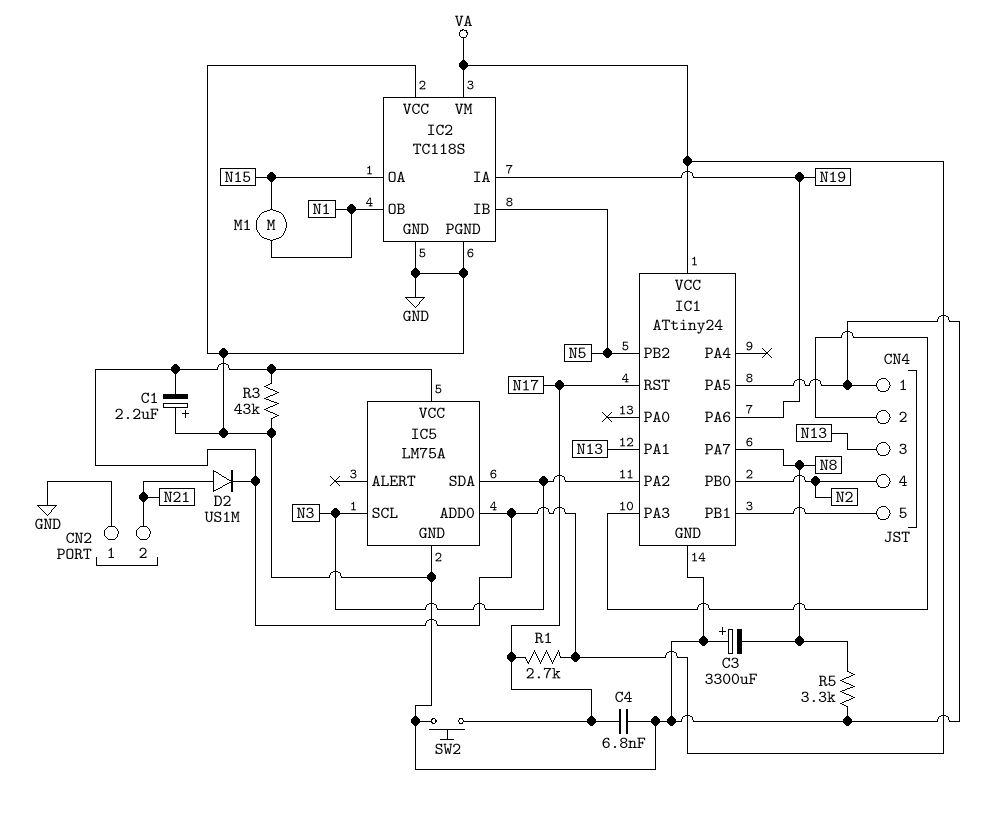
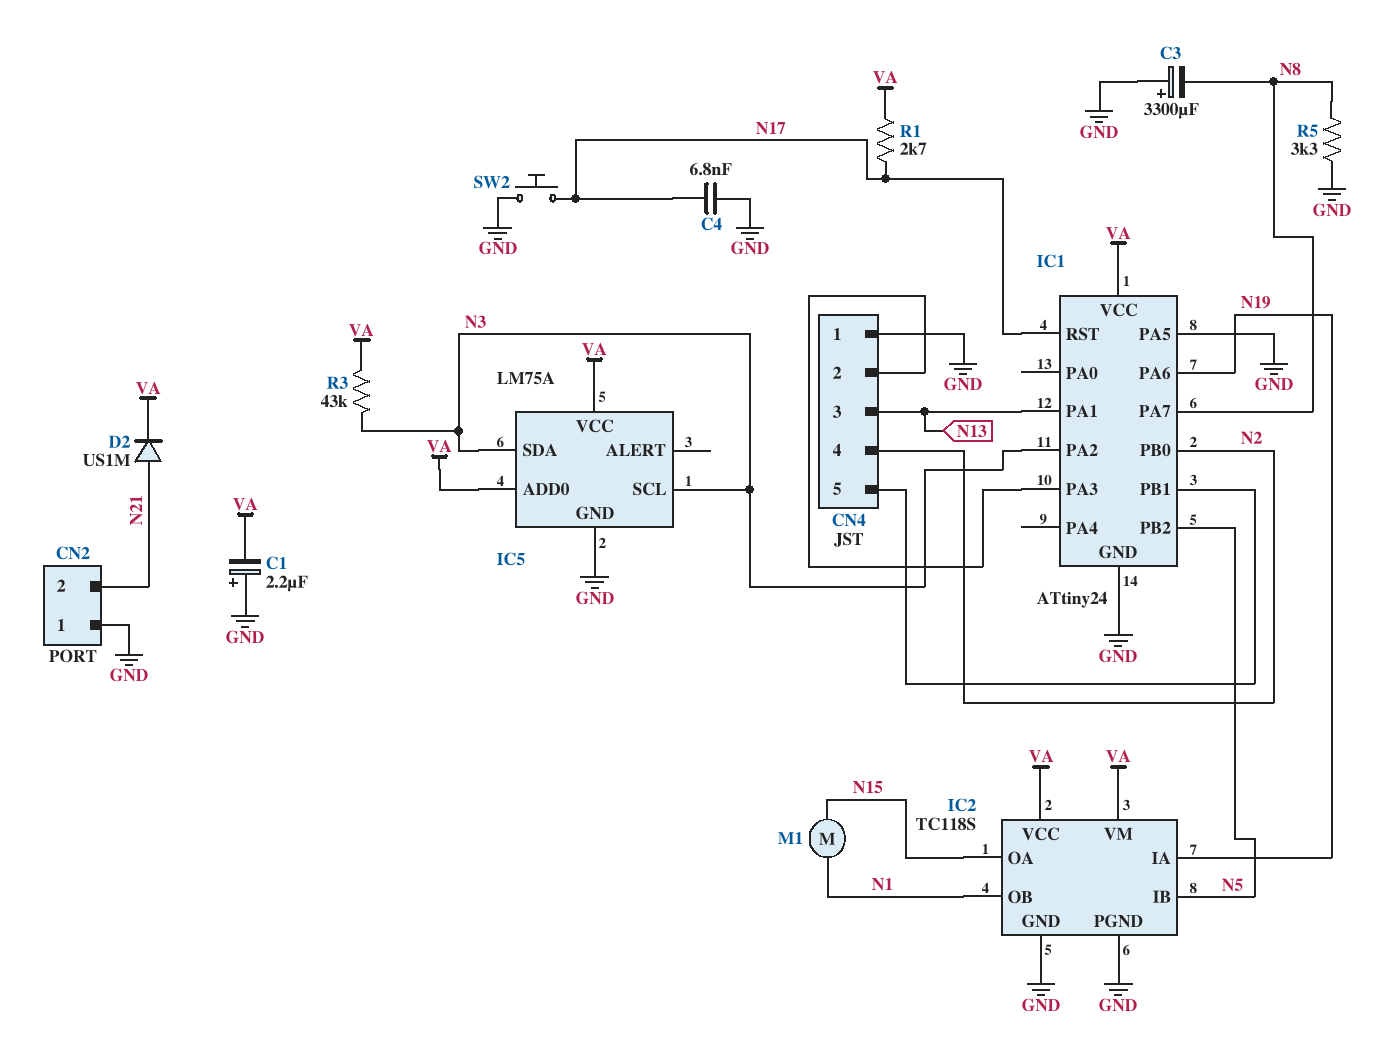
IC2 pin VCC: GND -> VA
R3: 43k (GND, VA) -> 43k (N3, VA)

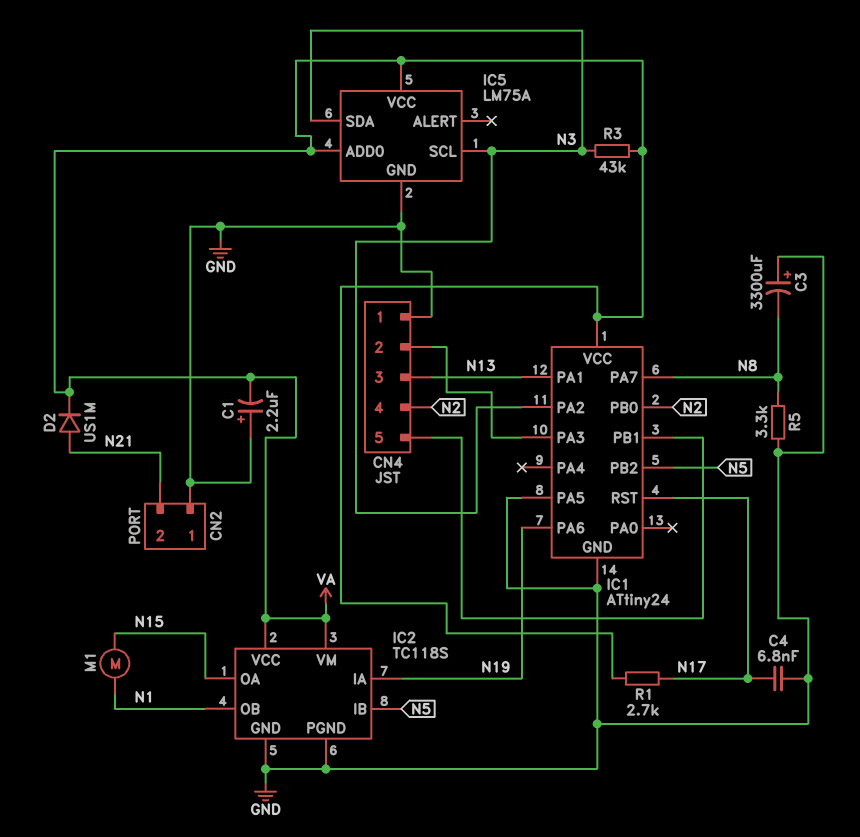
SW2: button (GND, N17) -> none

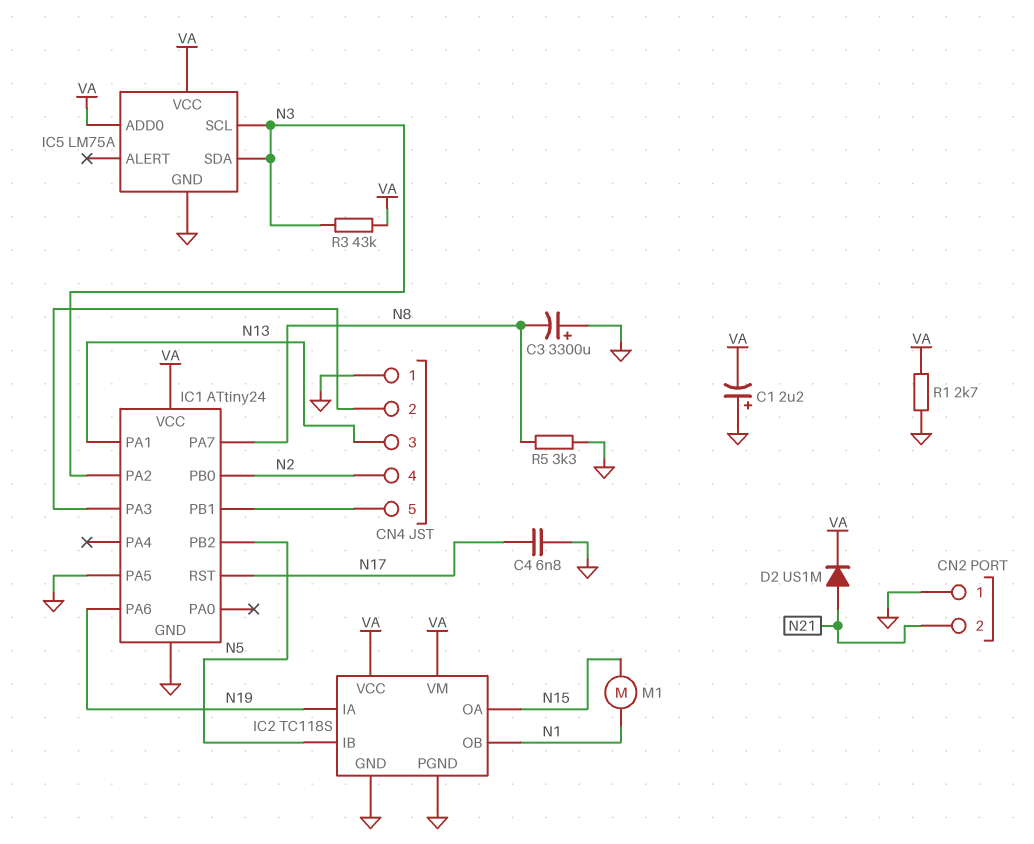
R1: 2.7k (N17, VA) -> 2.7k (GND, VA)

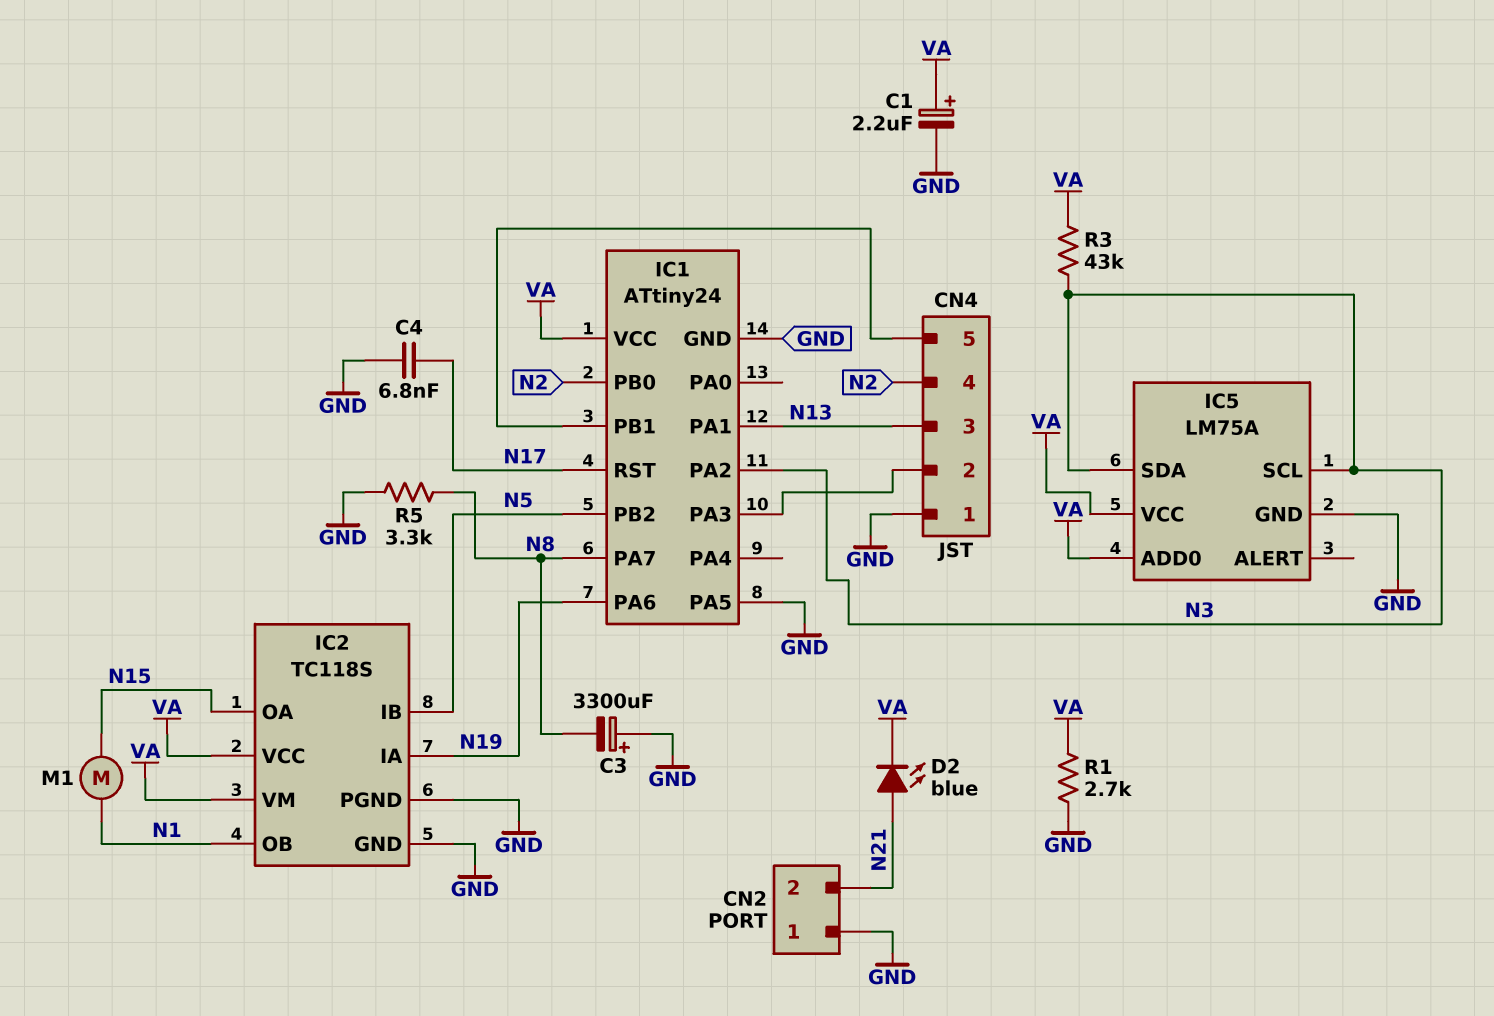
C1: 2.2uF (plus GND, minus VA) -> 2.2uF (plus VA, minus GND)
D2: diode US1M (A N21, K VA) -> LED blue (A N21, K VA)

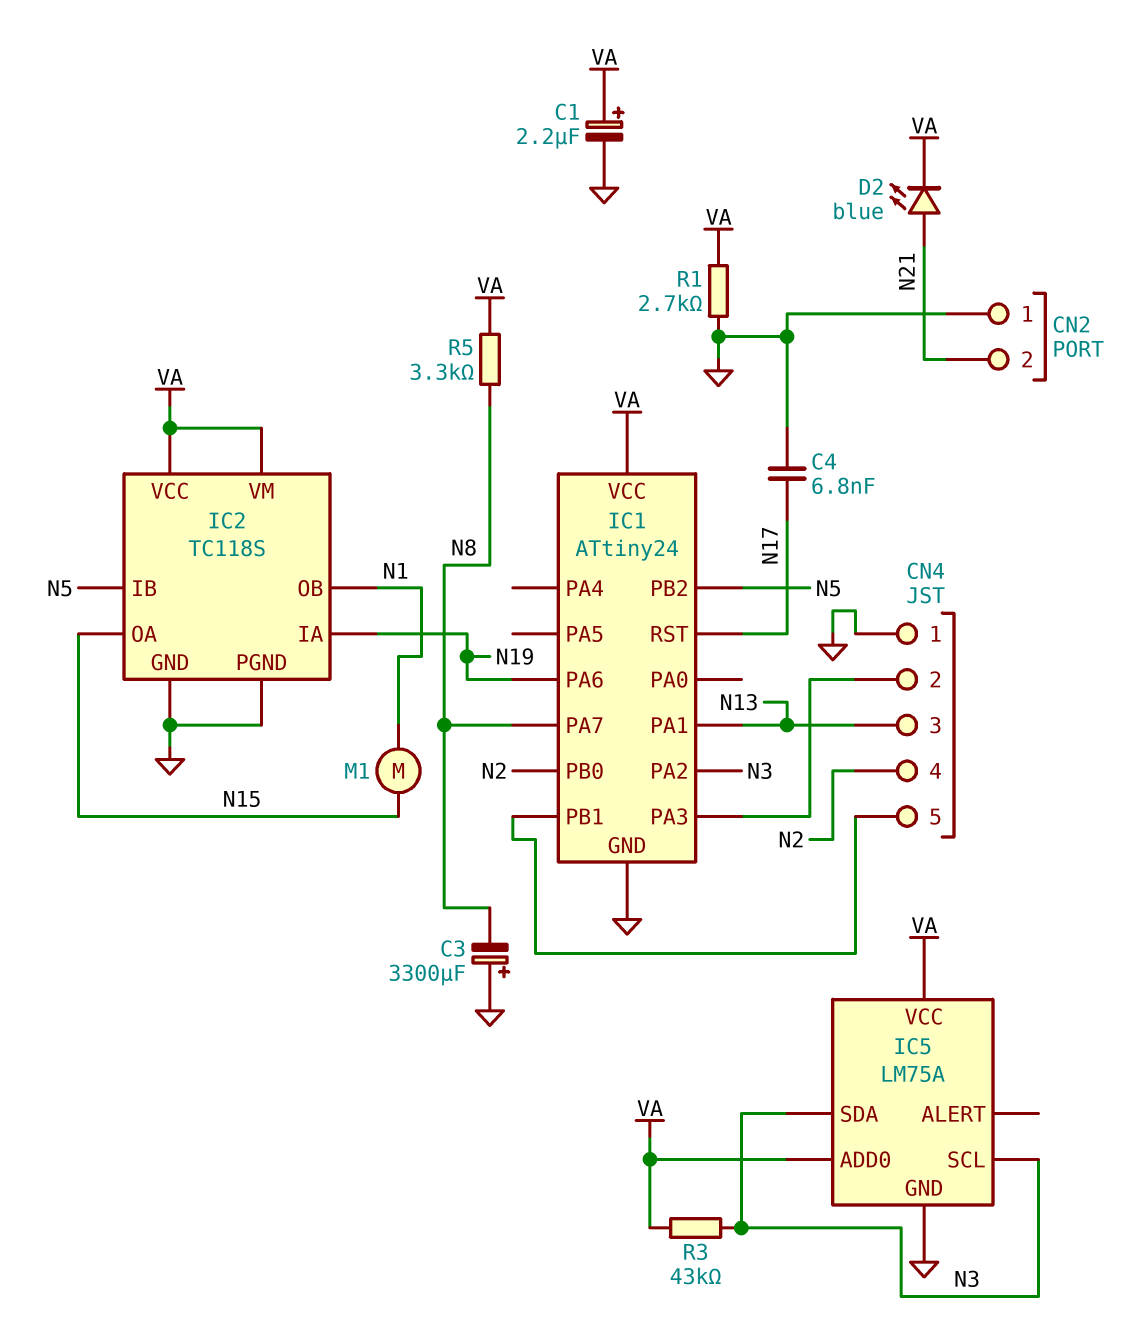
IC1 pin PA5: GND -> none
R5: 3.3k (GND, N8) -> 3.3k (N8, VA)

